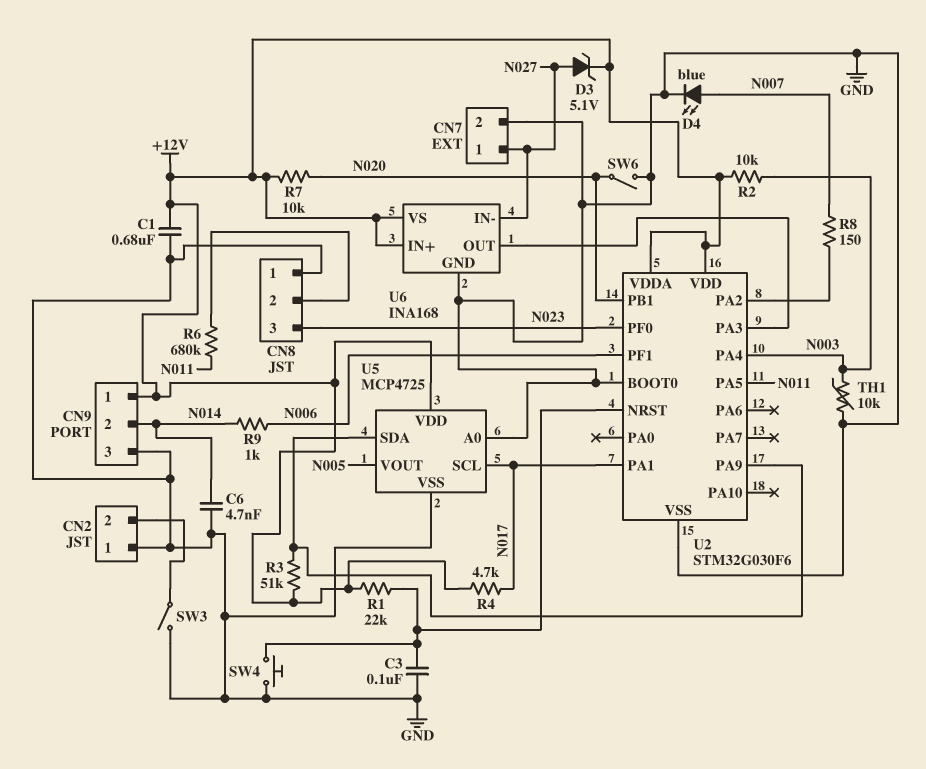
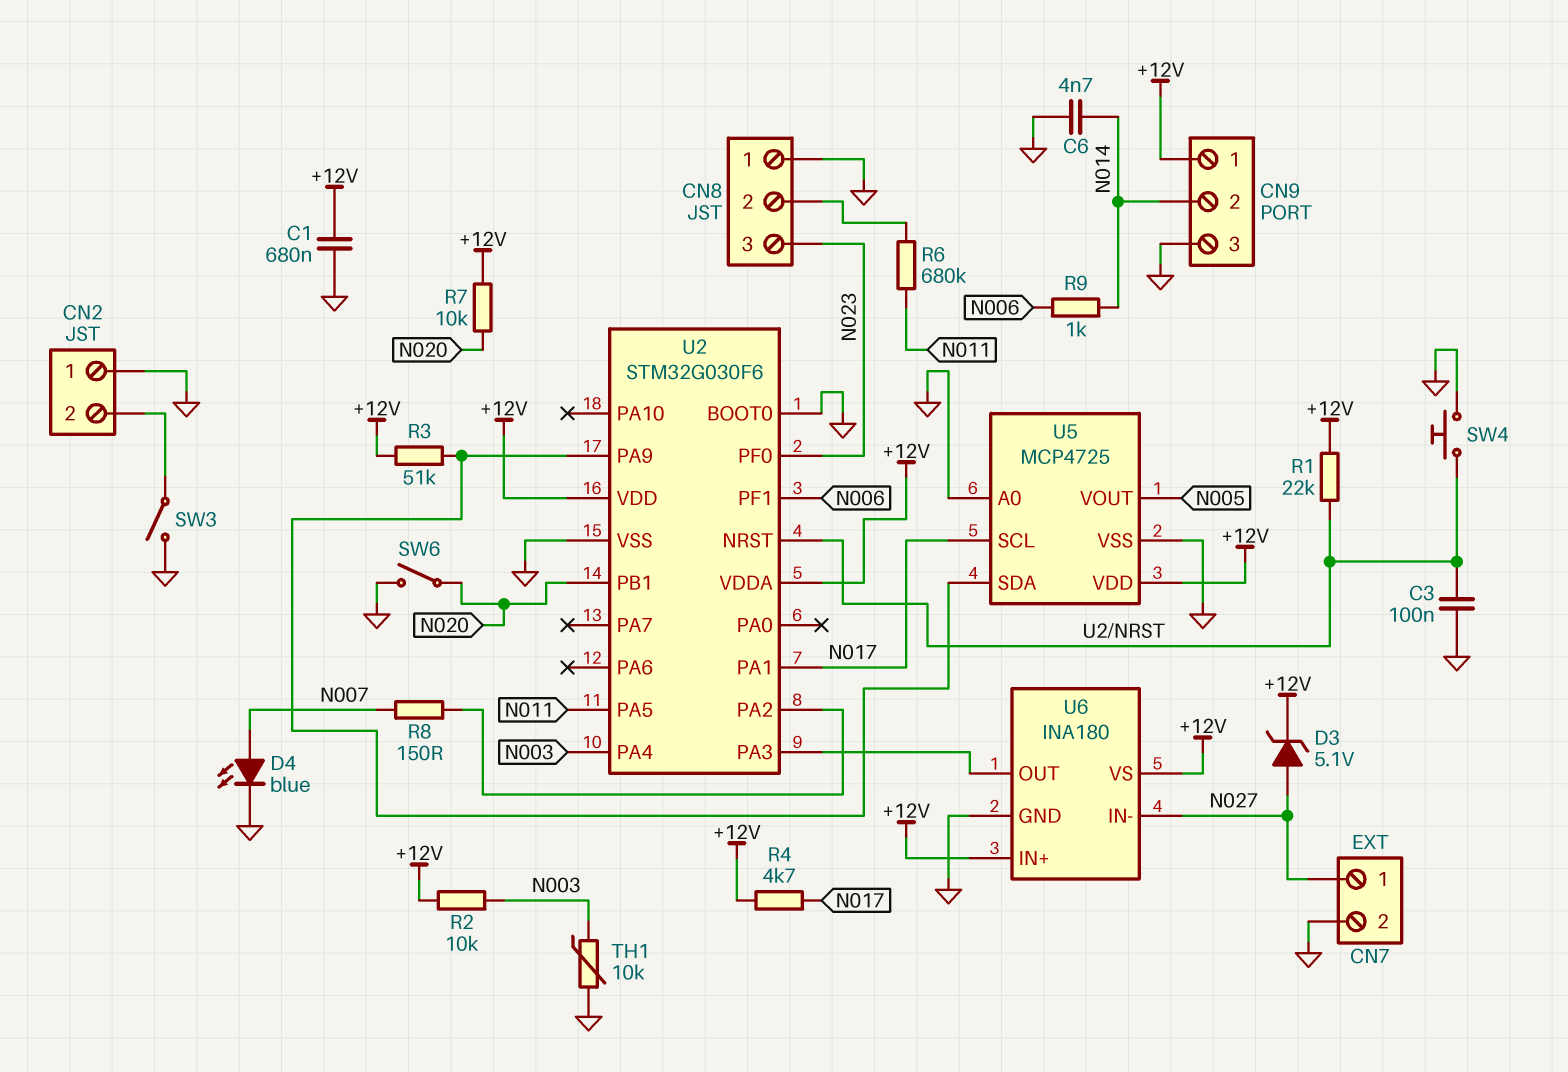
U6: INA168 -> INA180

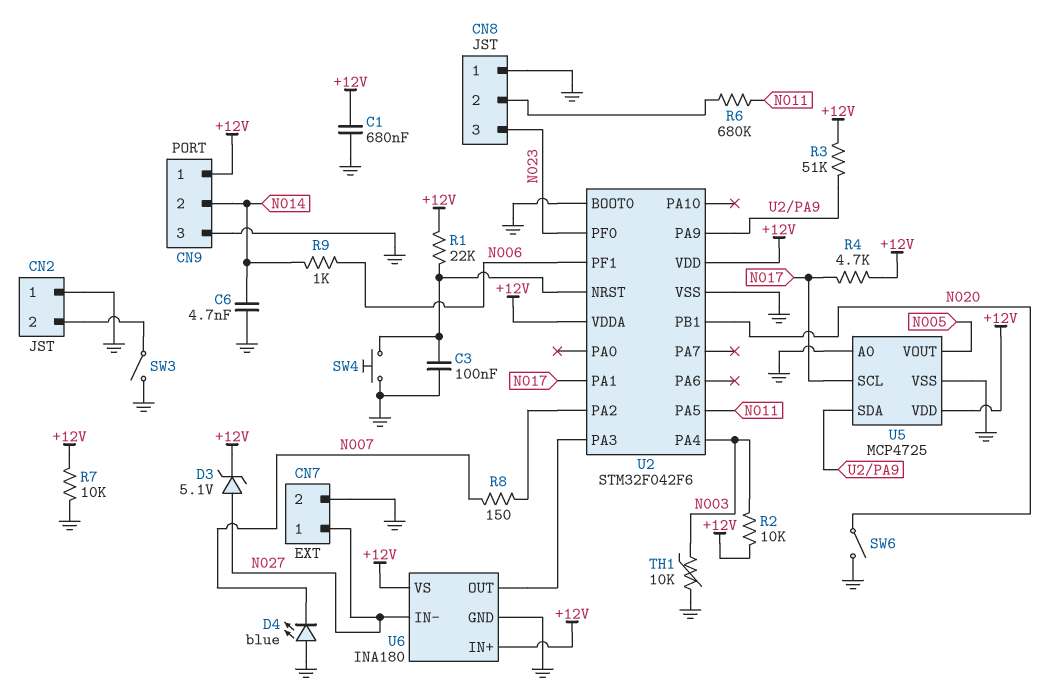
D4: LED blue (A N007, K GND) -> LED blue (A GND, K N007)
R7: 10k (+12V, N020) -> 10k (+12V, GND)
U2: STM32G030F6 -> STM32F042F6

